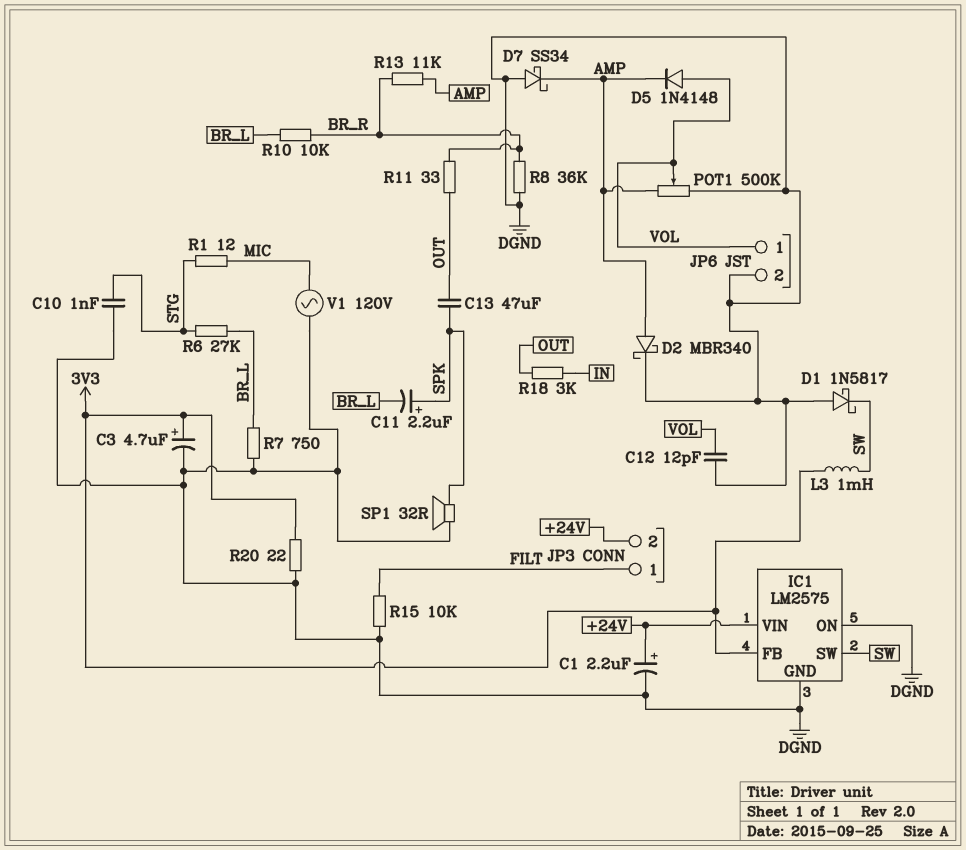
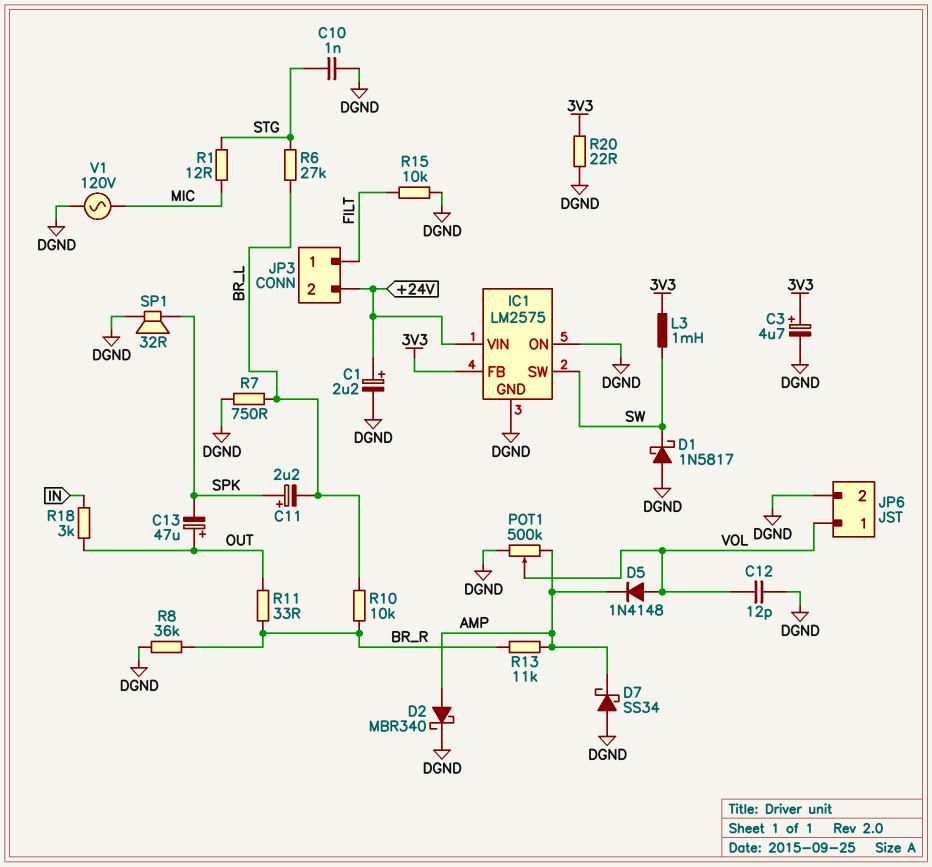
C13: 47uF (OUT, SPK) -> 47uF (plus OUT, minus SPK)

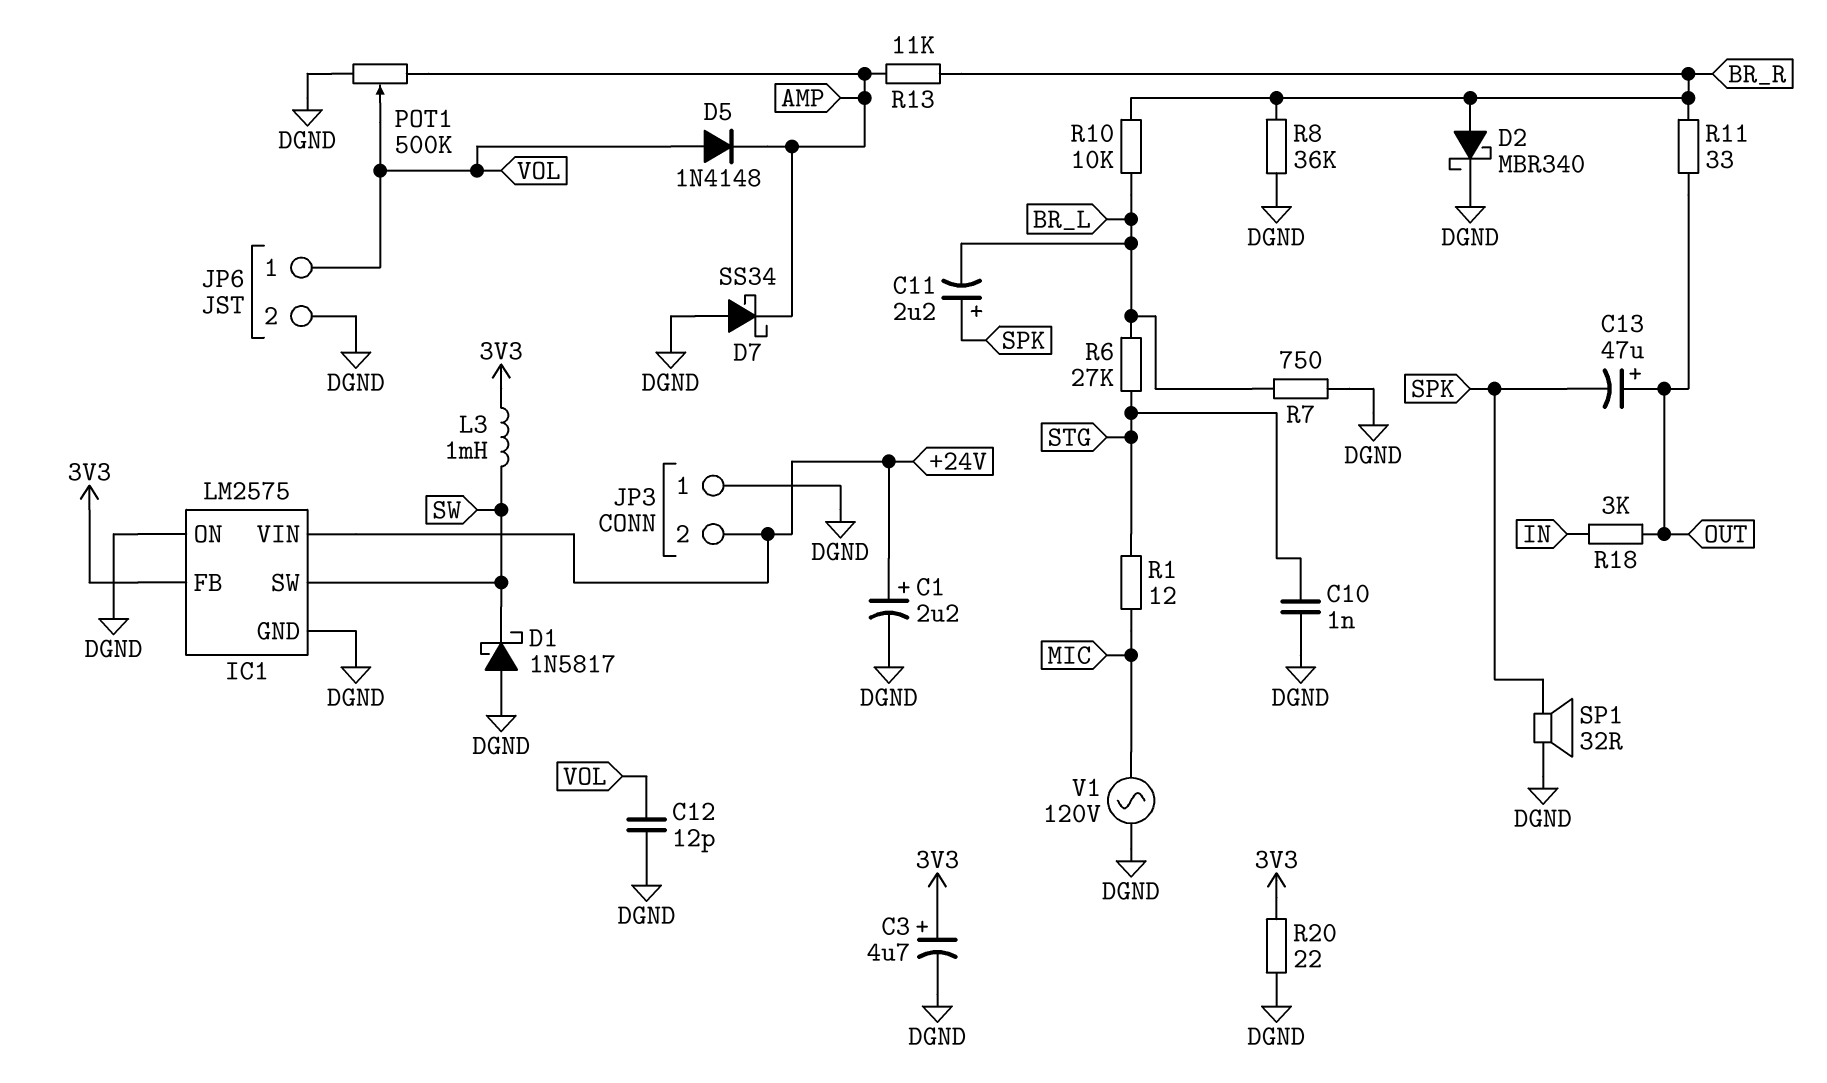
D2: schottky MBR340 (A AMP, K DGND) -> schottky MBR340 (A BR_R, K DGND)
JP3 pin 1: FILT -> DGND
R15: 10k (DGND, FILT) -> none

